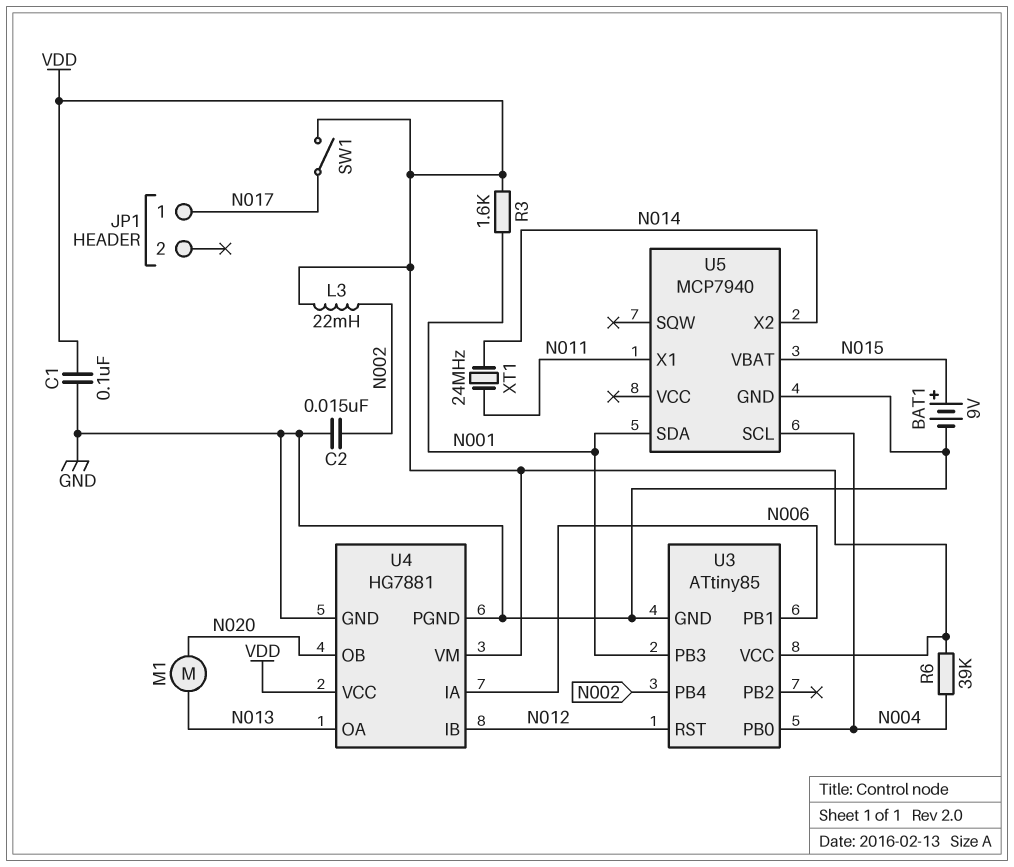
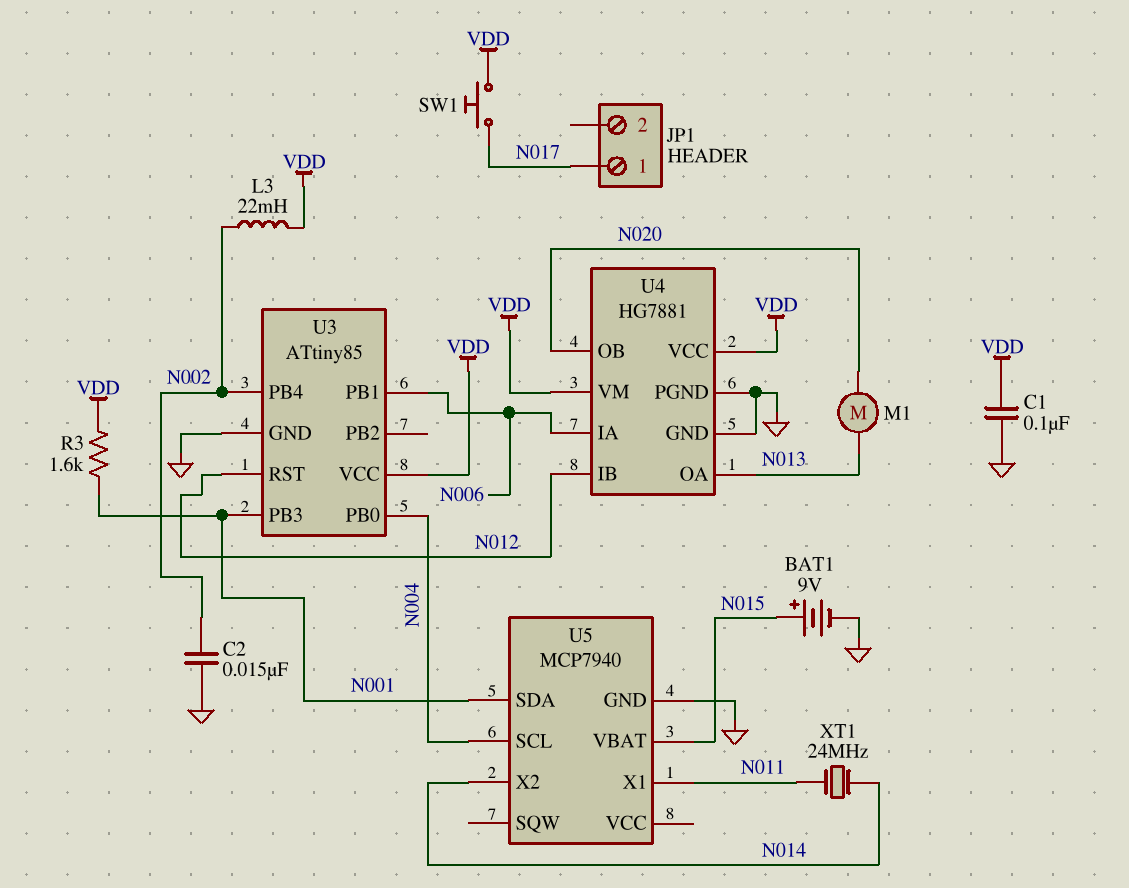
R6: 39k (N004, VDD) -> none
SW1: switch (N017, VDD) -> button (N017, VDD)

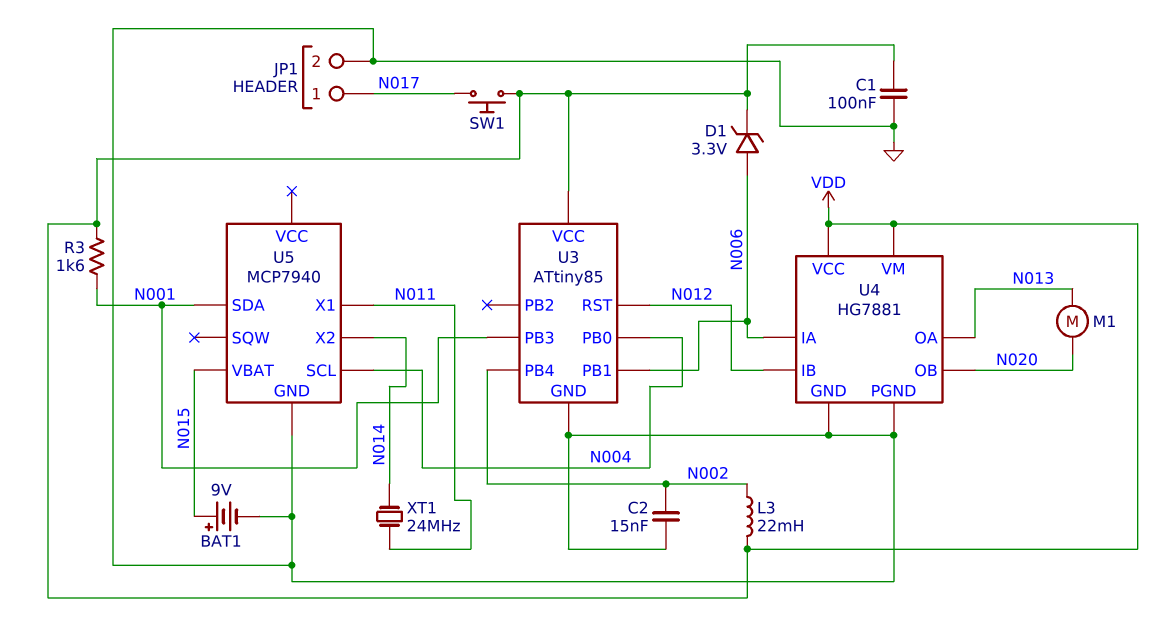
D1: none -> zener 3.3V (A N006, K VDD)
JP1 pin 2: none -> GND

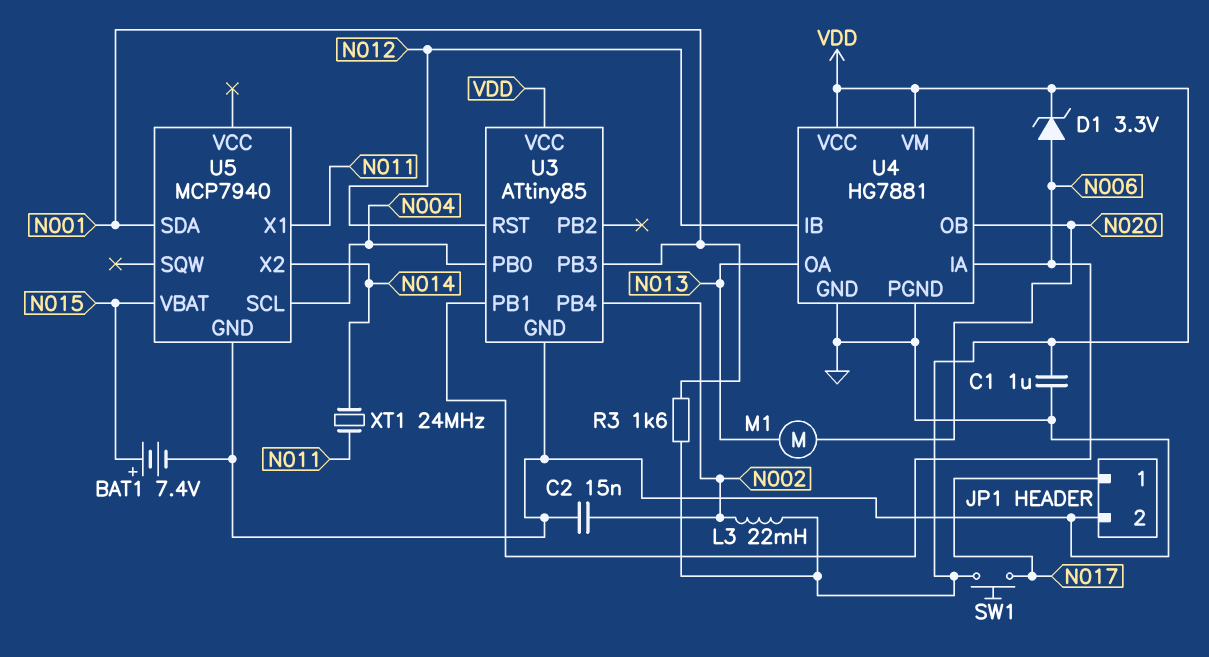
BAT1: 9V (plus N015, minus GND) -> 7.4V (plus N015, minus GND)
C1: 100nF (GND, VDD) -> 1uF (GND, VDD)

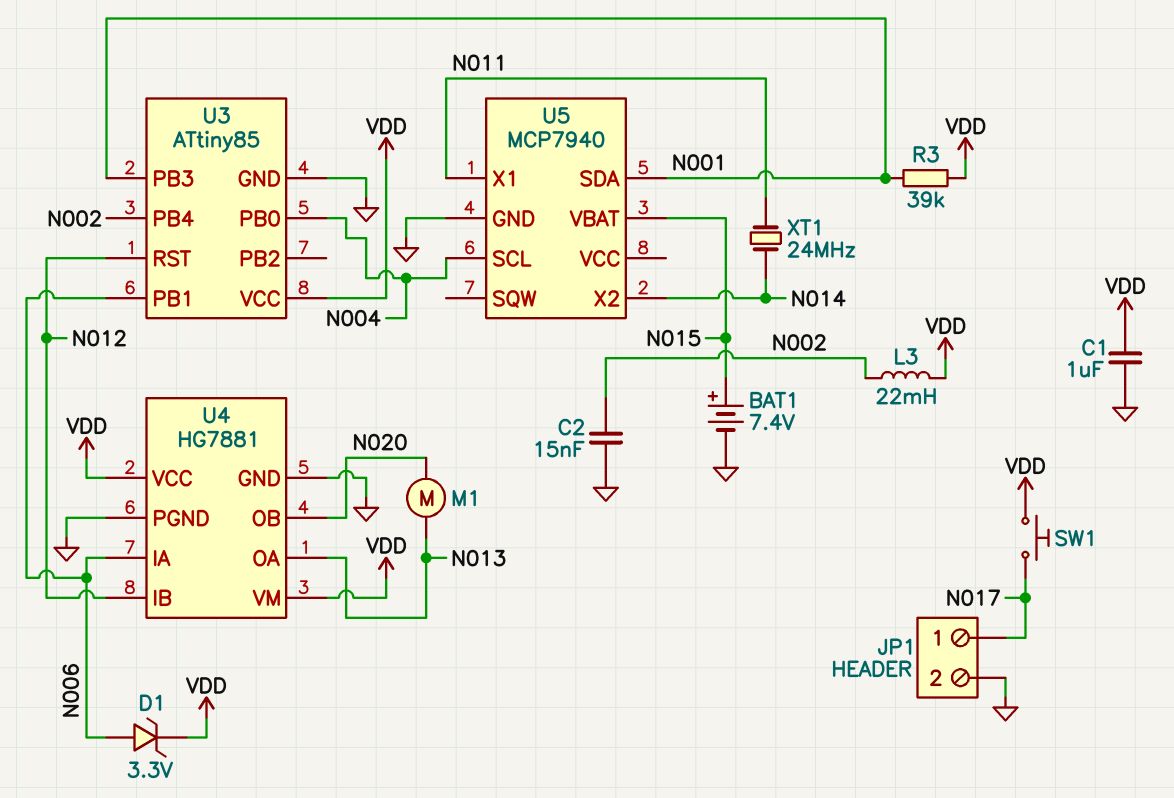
R3: 1.6k (N001, VDD) -> 39k (N001, VDD)

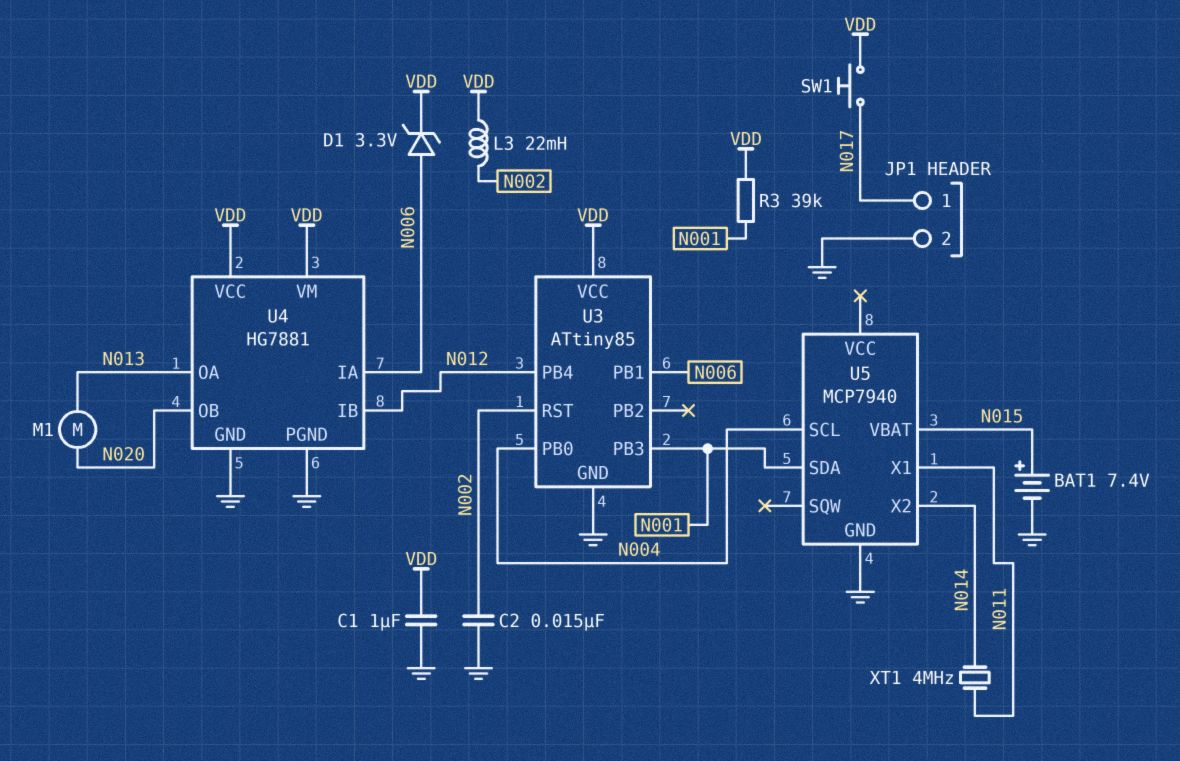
U3 pin PB4: N002 -> N012
U3 pin RST: N012 -> N002
XT1: 24MHz (N011, N014) -> 4MHz (N011, N014)

